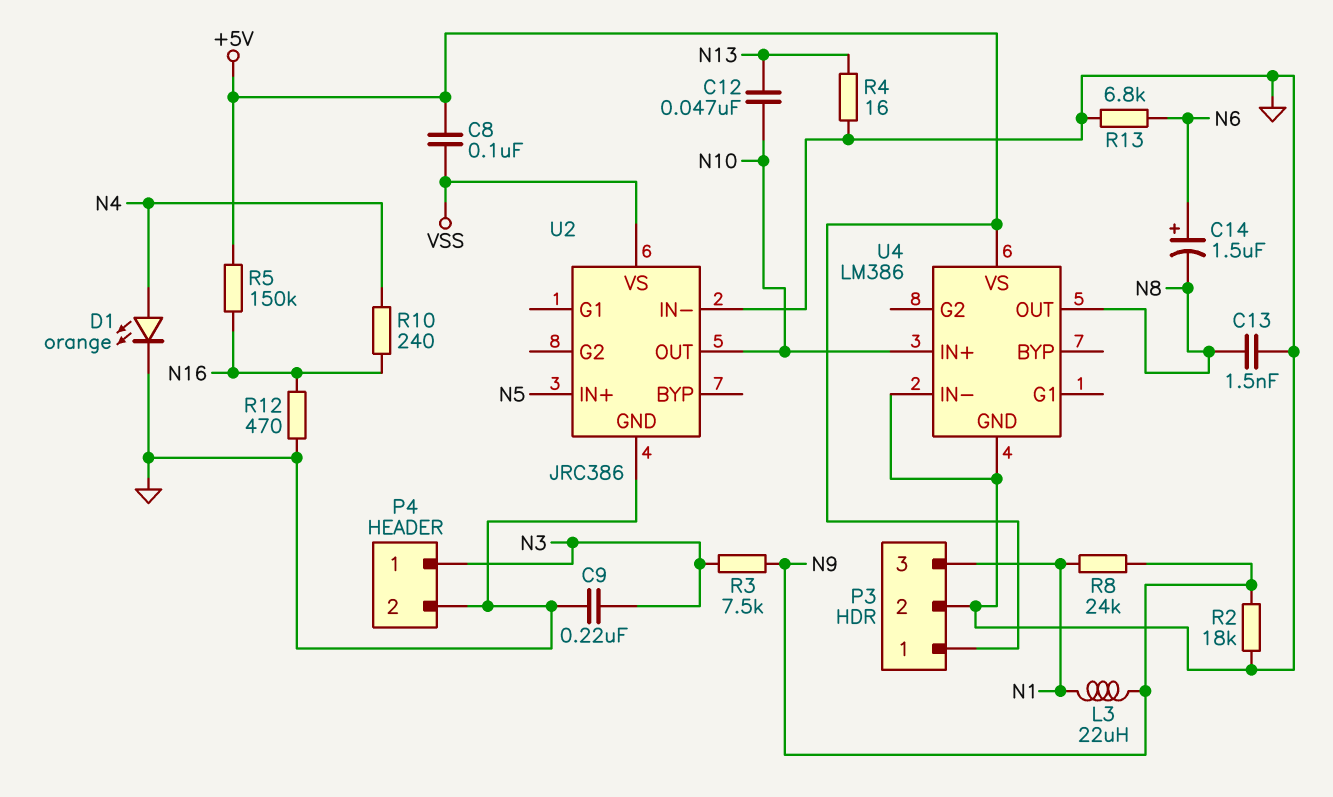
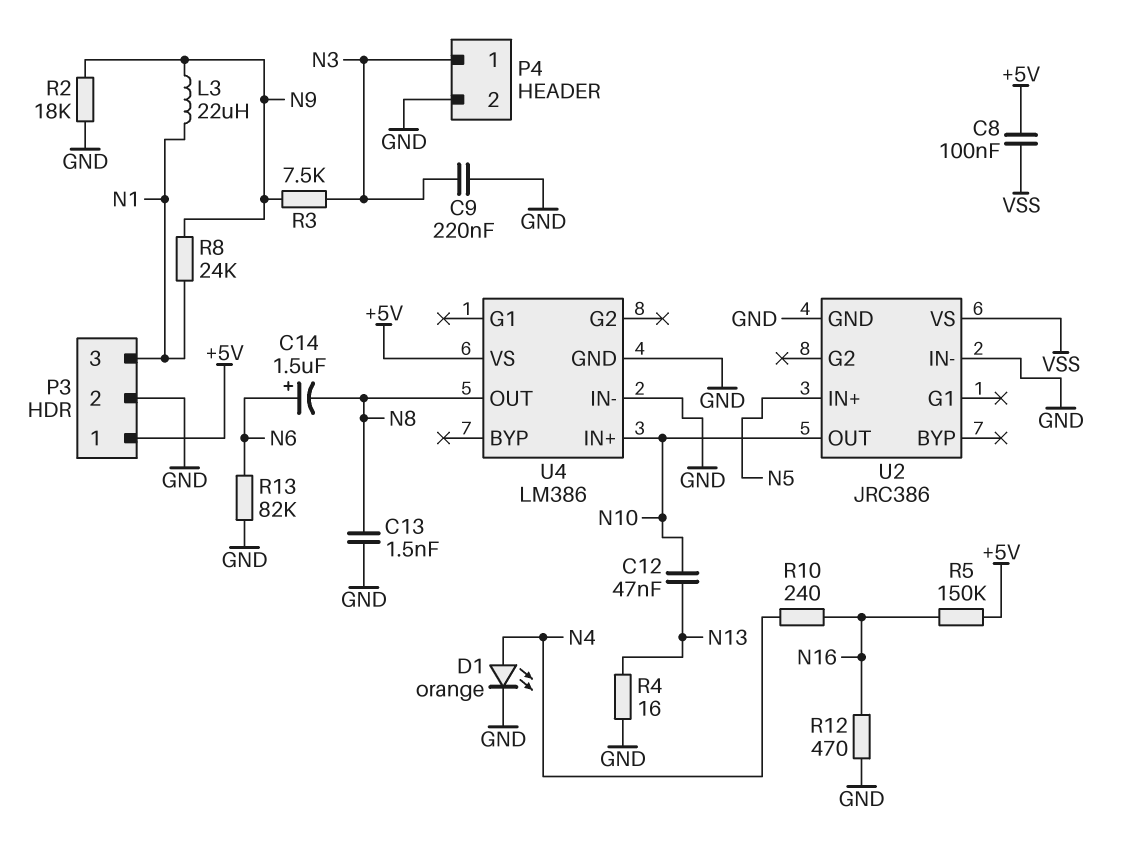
R13: 6.8k (GND, N6) -> 82k (GND, N6)

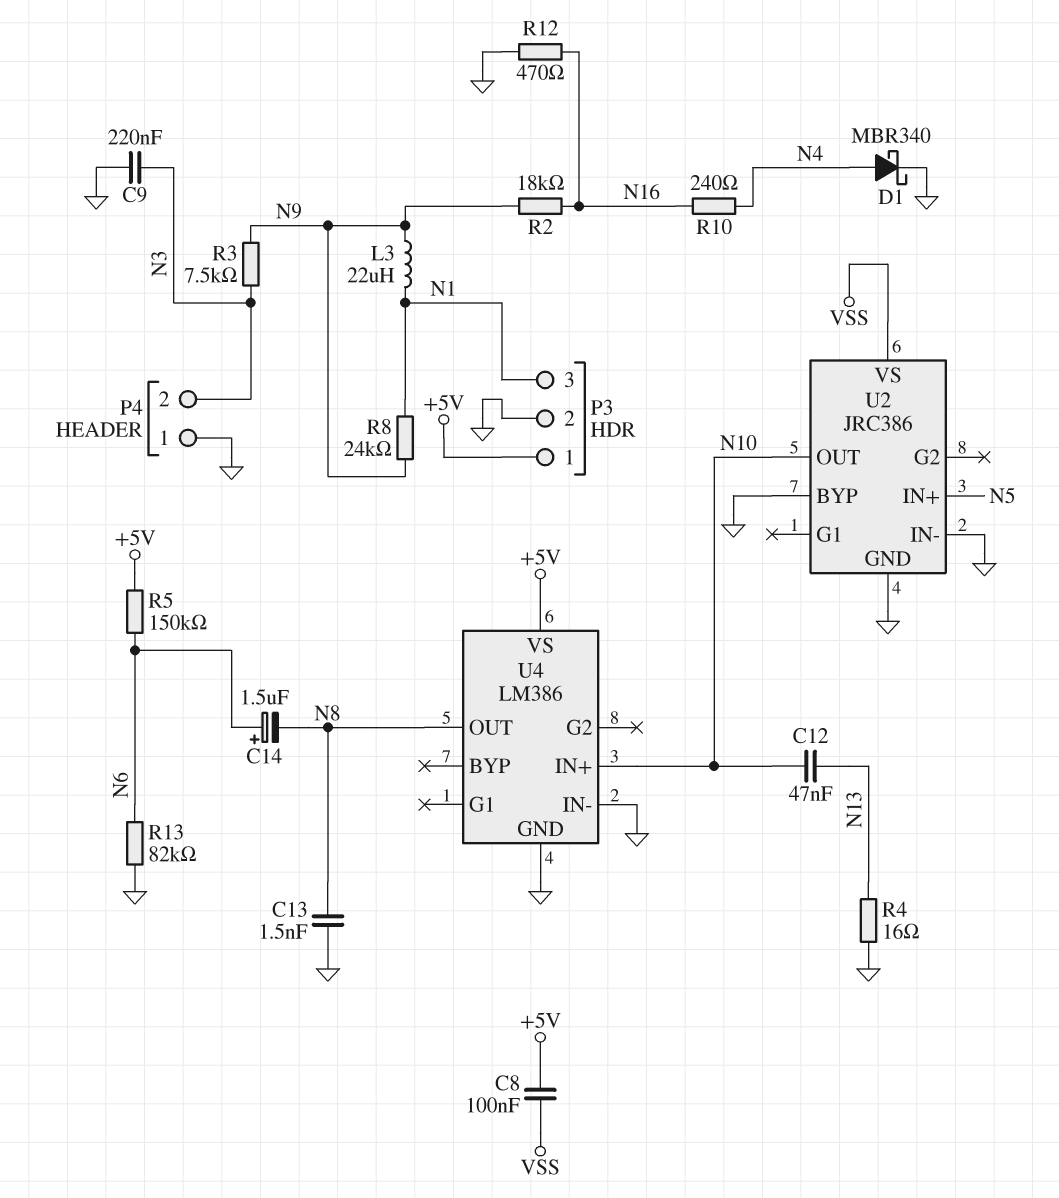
D1: LED orange (A N4, K GND) -> schottky MBR340 (A N4, K GND)
P4 pin 1: N3 -> GND
P4 pin 2: GND -> N3
R2: 18k (GND, N9) -> 18k (N9, N16)
R5: 150k (+5V, N16) -> 150k (+5V, N6)
U2 pin BYP: none -> GND

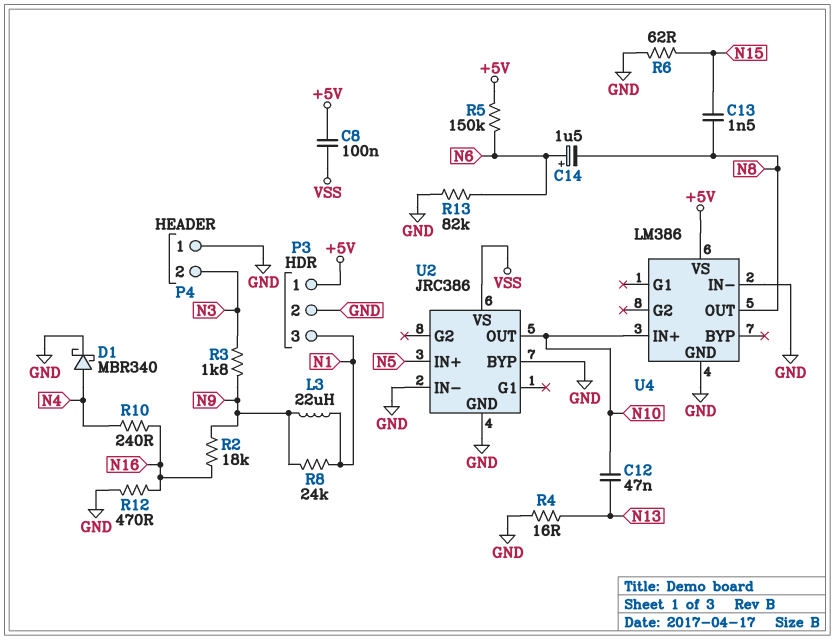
C9: 220nF (GND, N3) -> none
C13: 1.5nF (GND, N8) -> 1.5nF (N8, N15)
R3: 7.5k (N3, N9) -> 1.8k (N3, N9)
R6: none -> 62 (GND, N15)

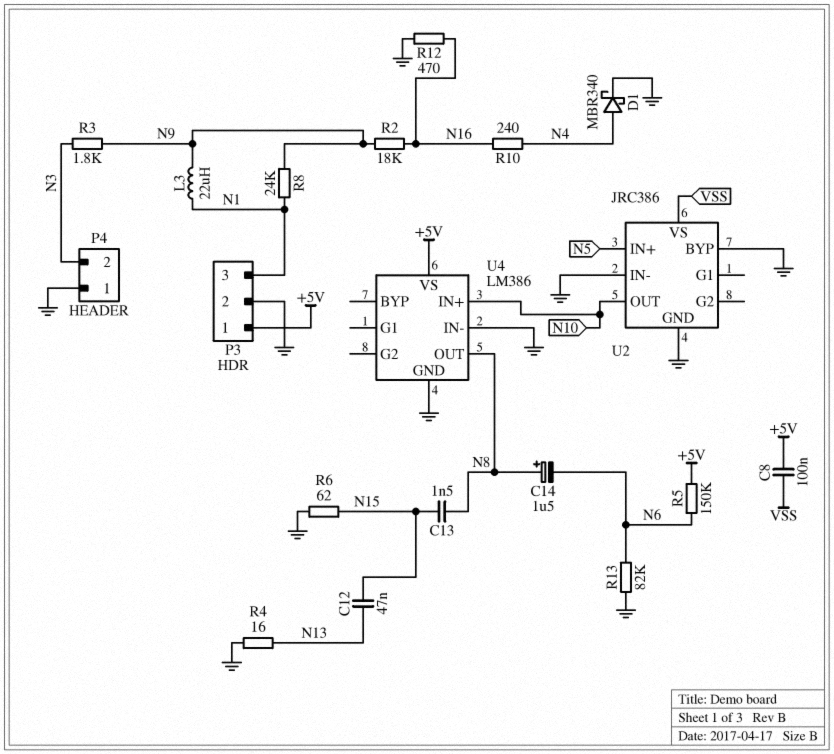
C12: 47nF (N10, N13) -> 47nF (N13, N15)
C14: 1.5uF (plus N6, minus N8) -> 1.5uF (plus N8, minus N6)

